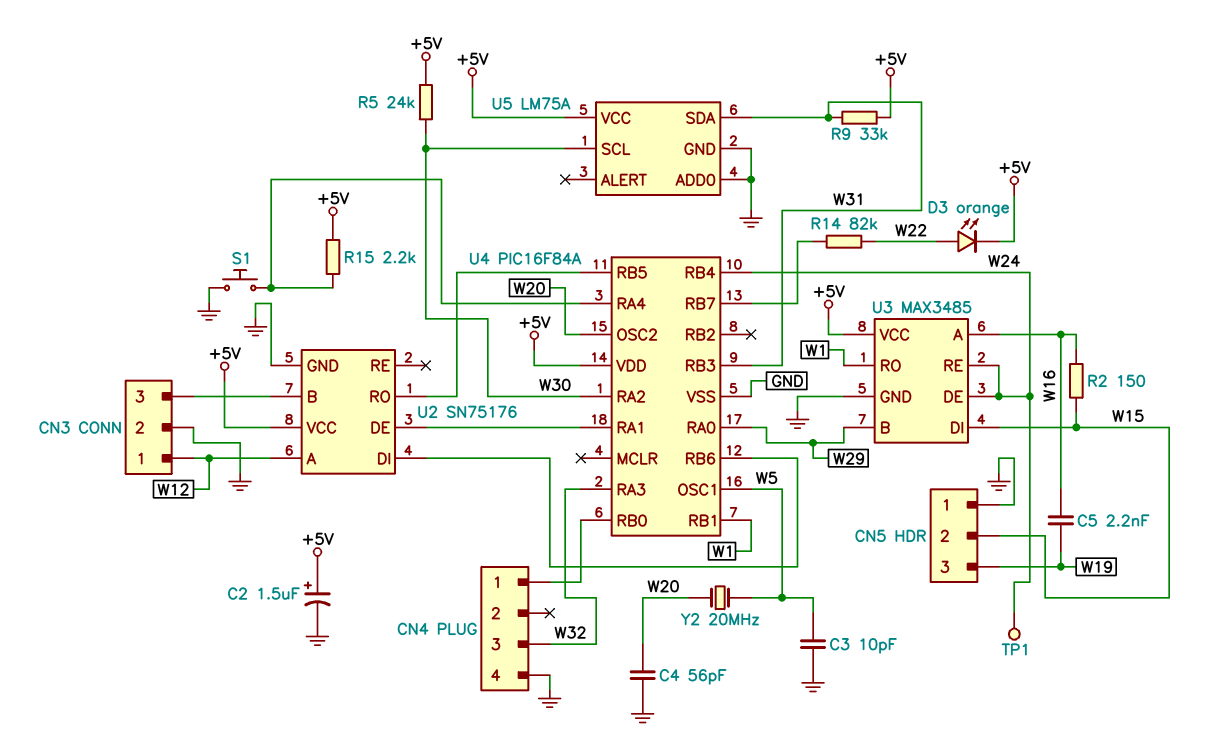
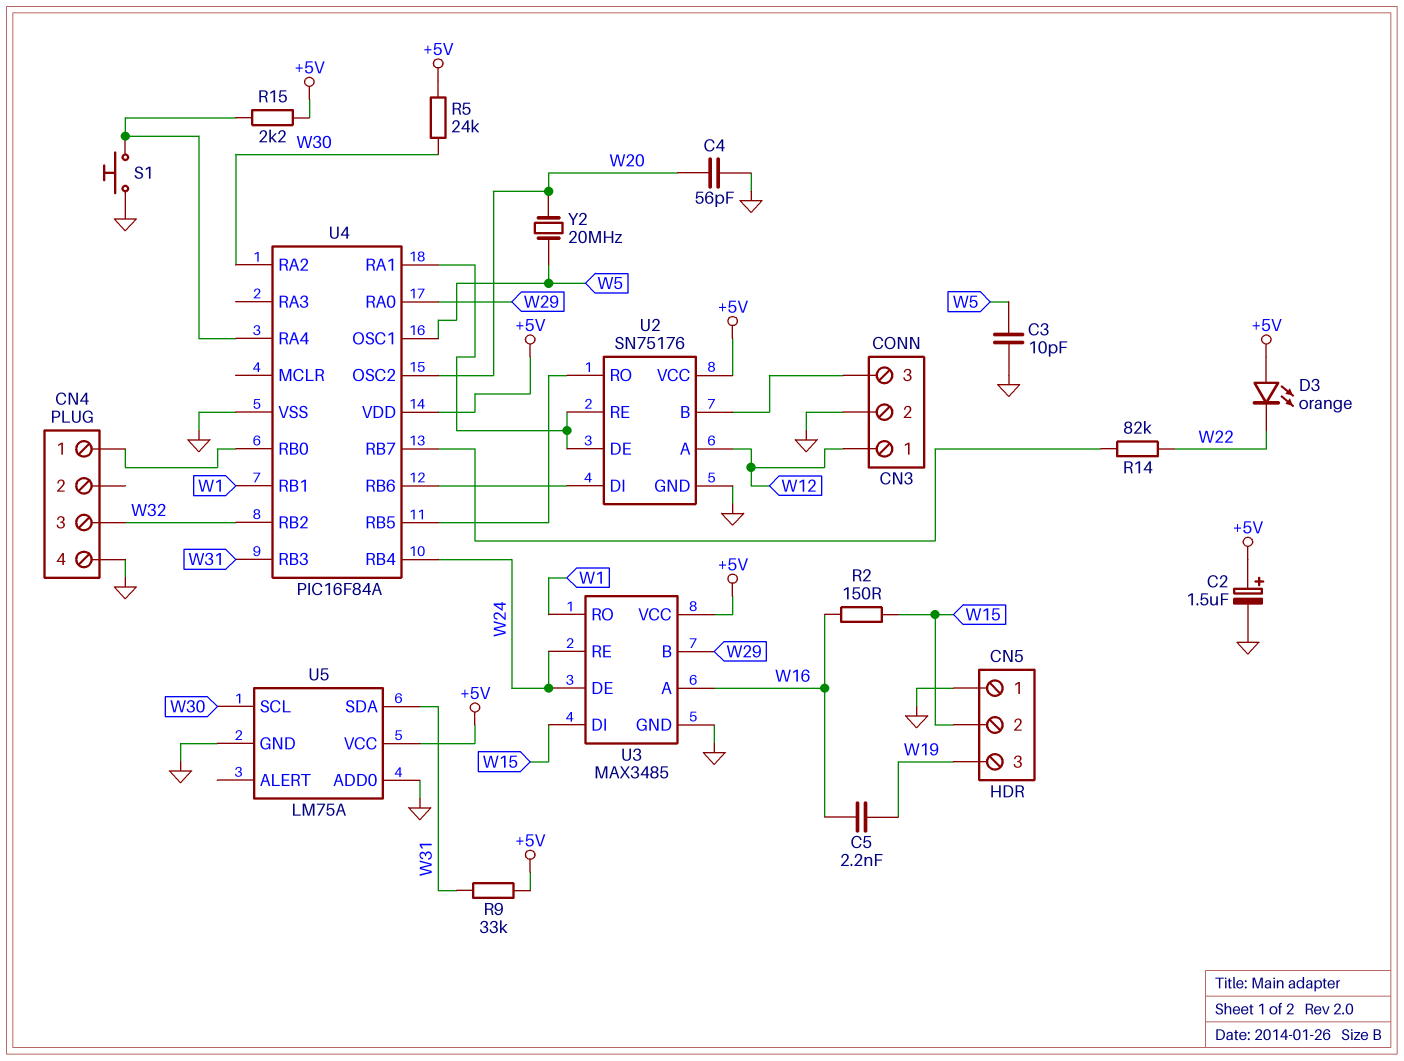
D3: LED orange (A W22, K +5V) -> LED orange (A +5V, K W22)
TP1: test point (W24) -> none
U2 pin RE: none -> U2/DE
U4 pin RA3: W32 -> none
U4 pin RB2: none -> W32

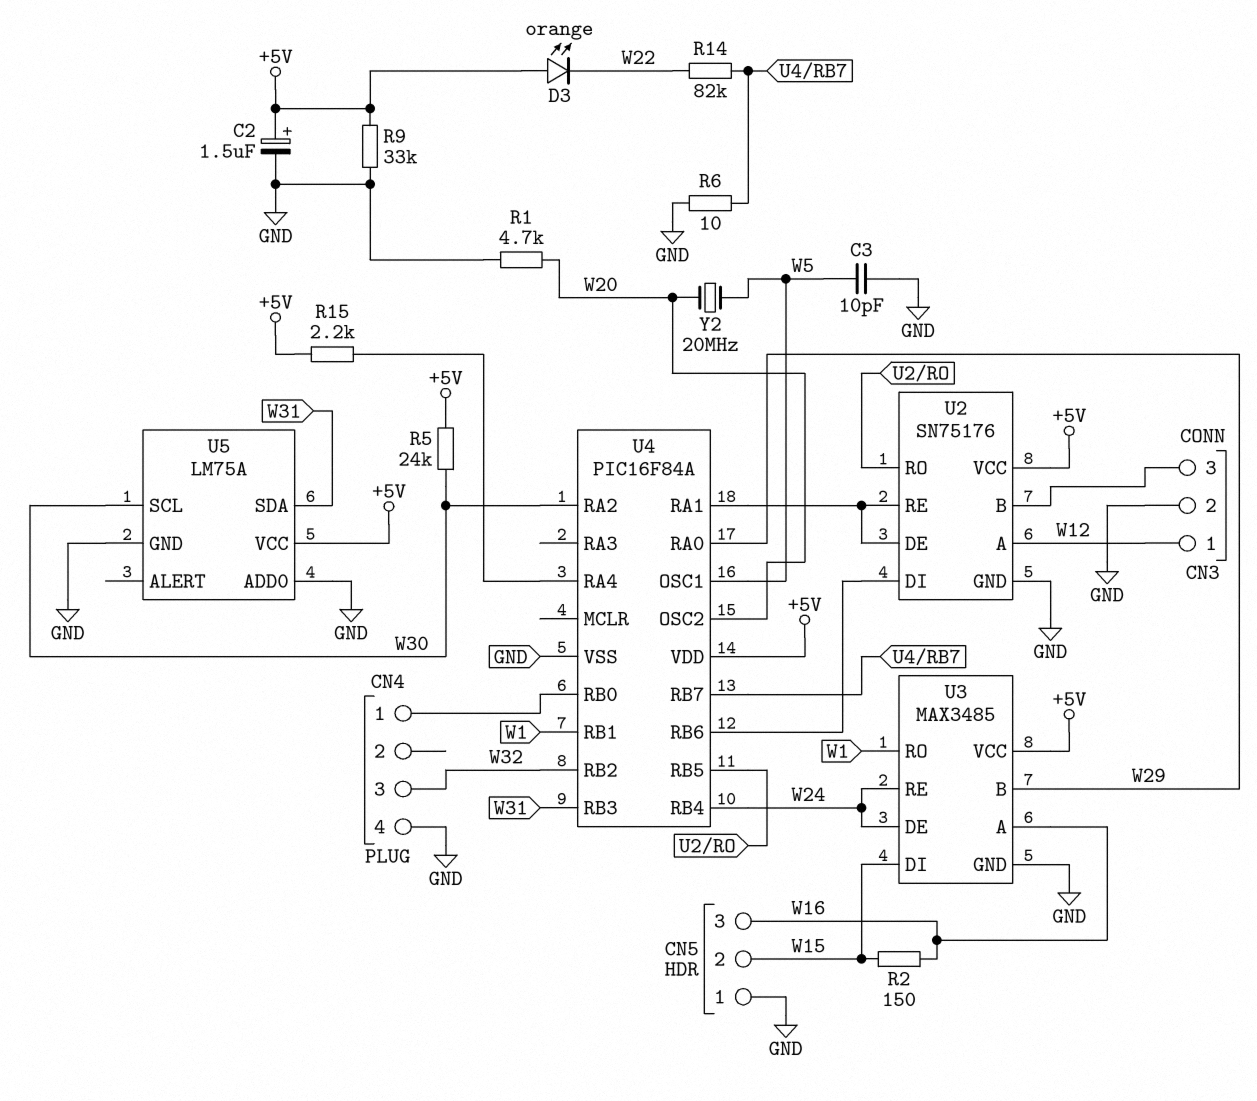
C4: 56pF (GND, W20) -> none
C5: 2.2nF (W16, W19) -> none
CN5 pin 3: W19 -> W16
R1: none -> 4.7k (GND, W20)
R6: none -> 10 (GND, U4/RB7)
R9: 33k (+5V, W31) -> 33k (+5V, GND)
S1: button (GND, U4/RA4) -> none

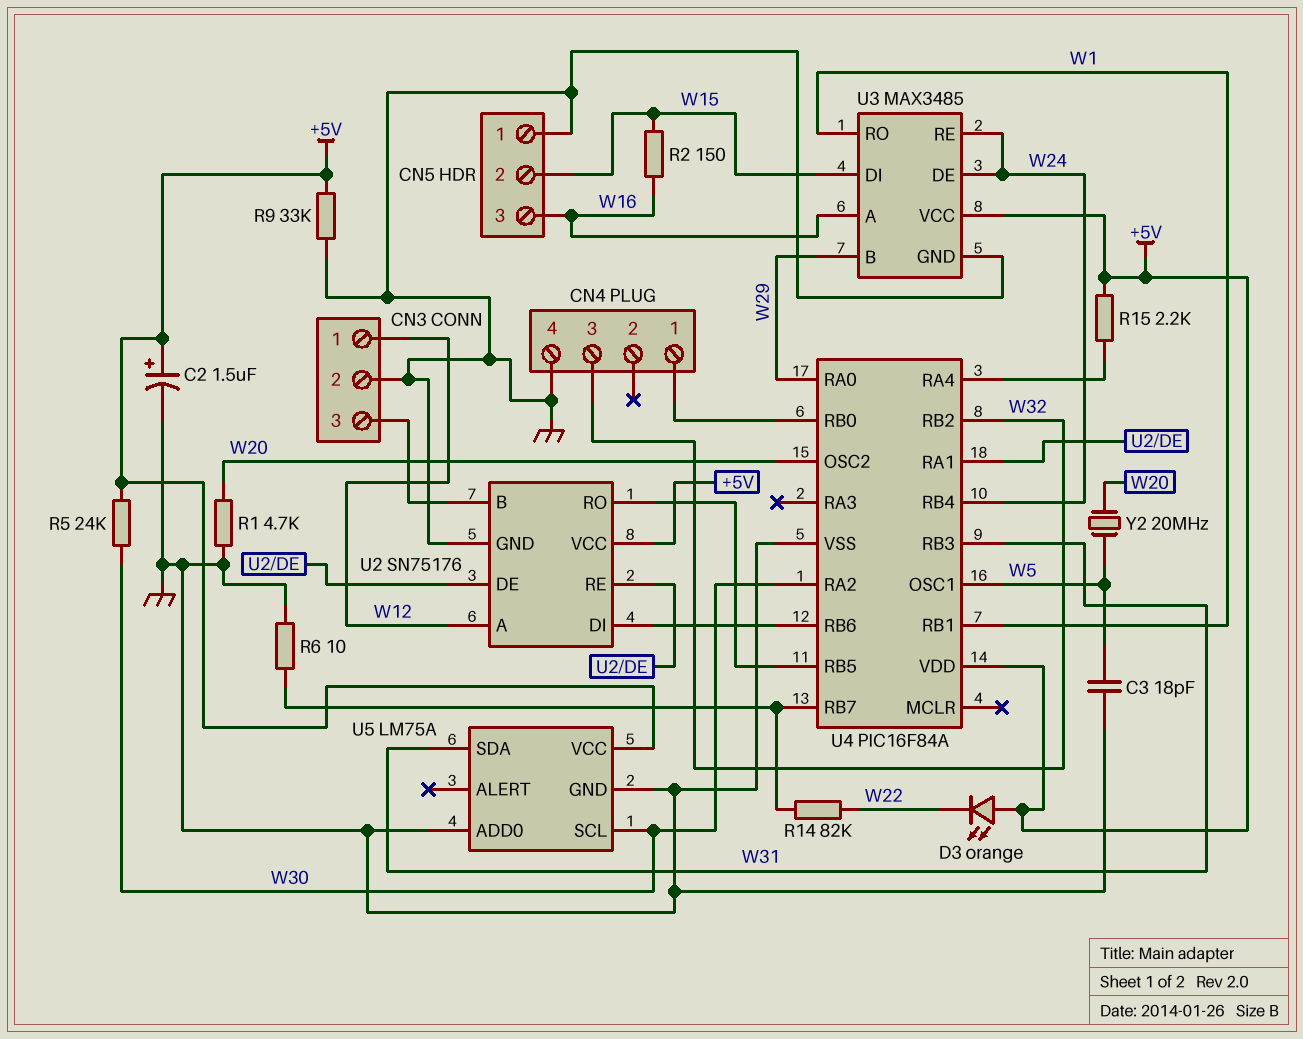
C3: 10pF (GND, W5) -> 18pF (GND, W5)

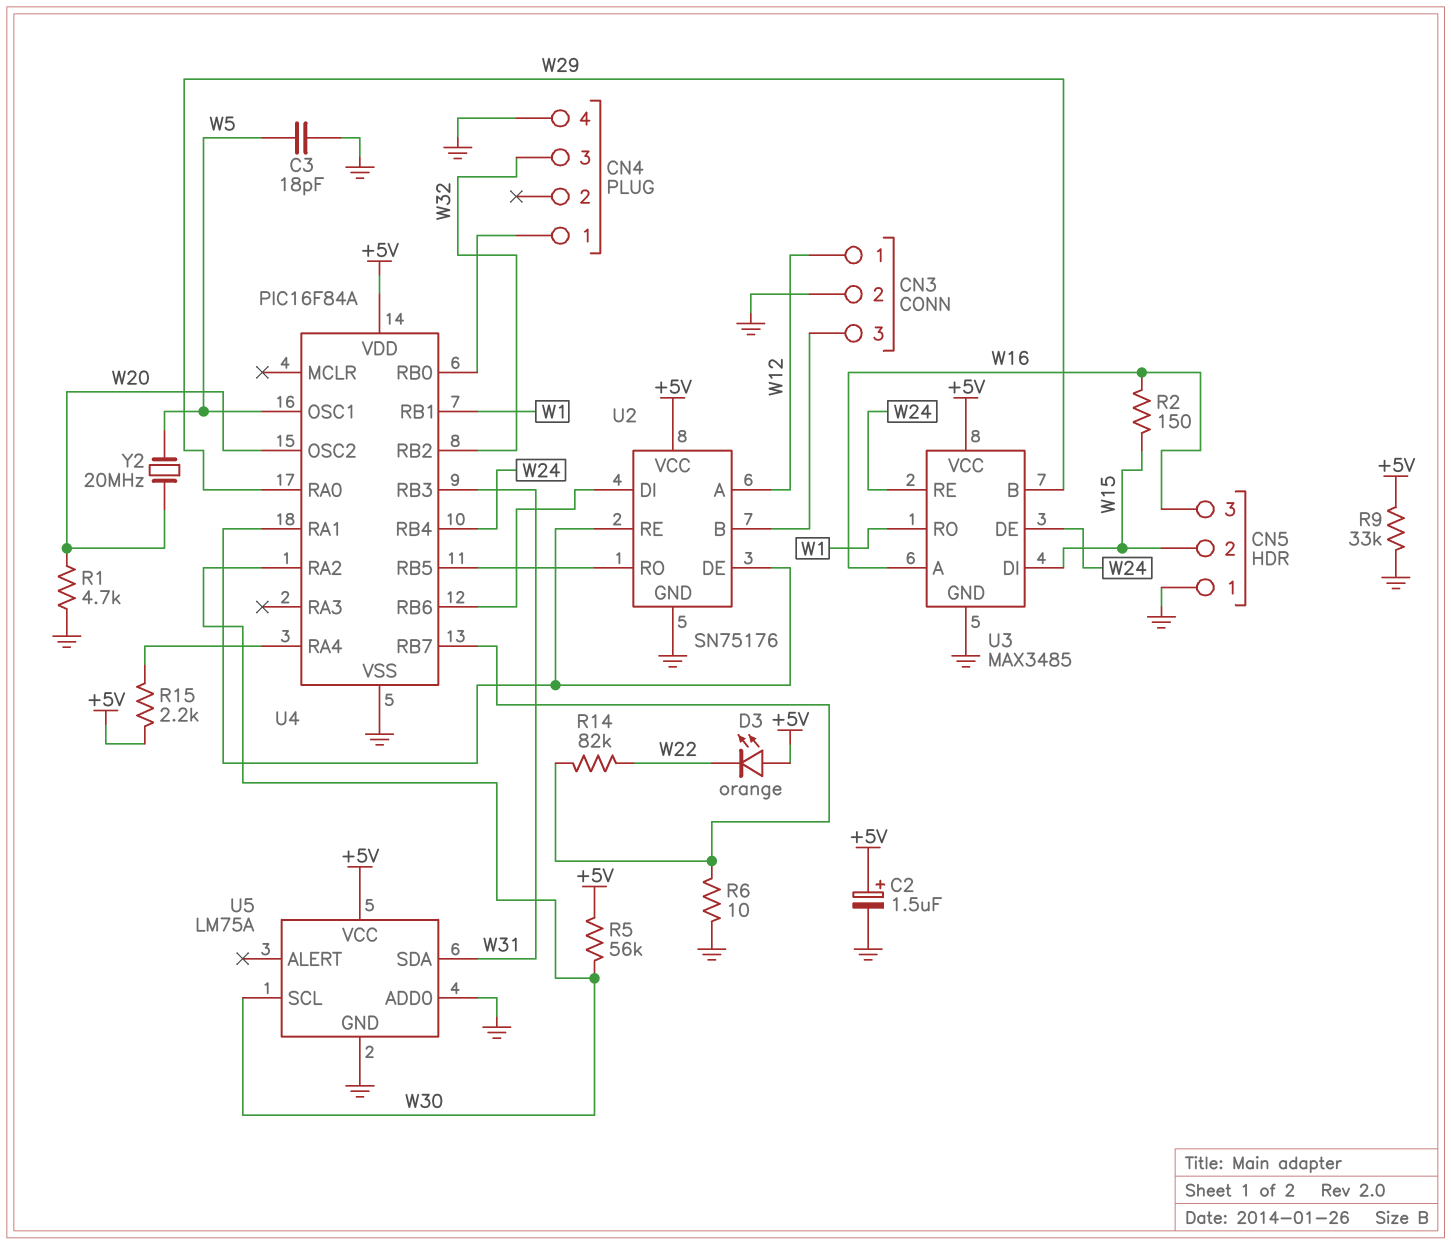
R5: 24k (+5V, W30) -> 56k (+5V, W30)

